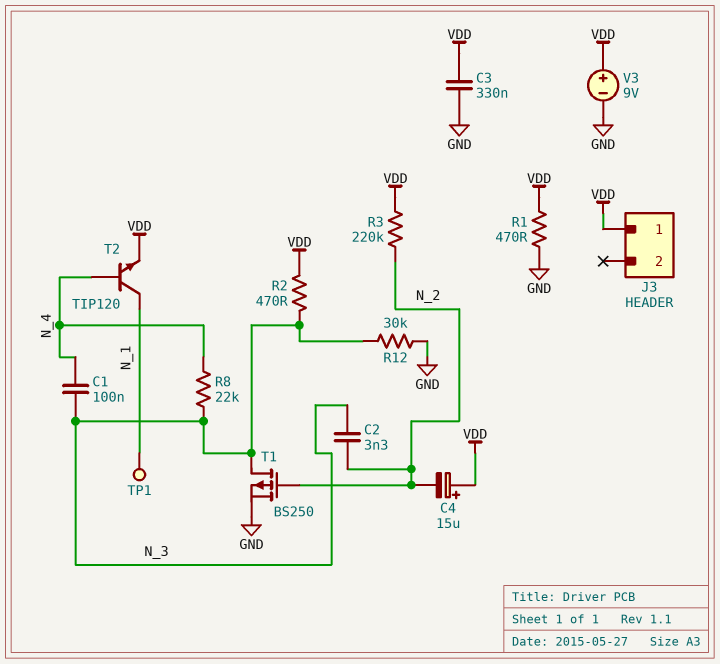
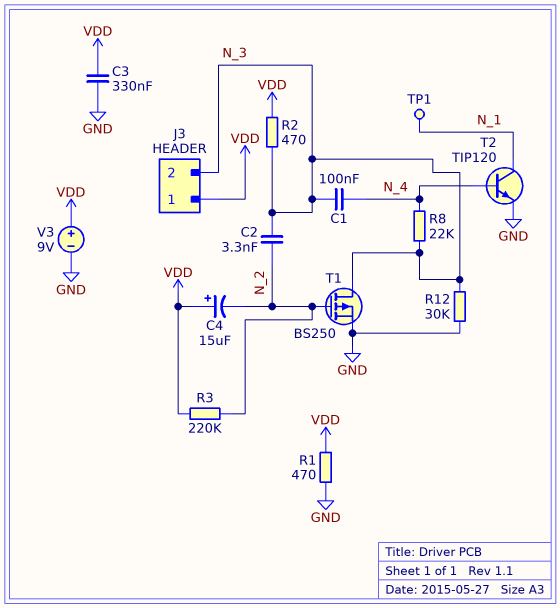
J3 pin 2: none -> N_3
T2: NPN TIP120 (B N_4, C N_1, E VDD) -> NPN TIP120 (B N_4, C N_1, E GND)

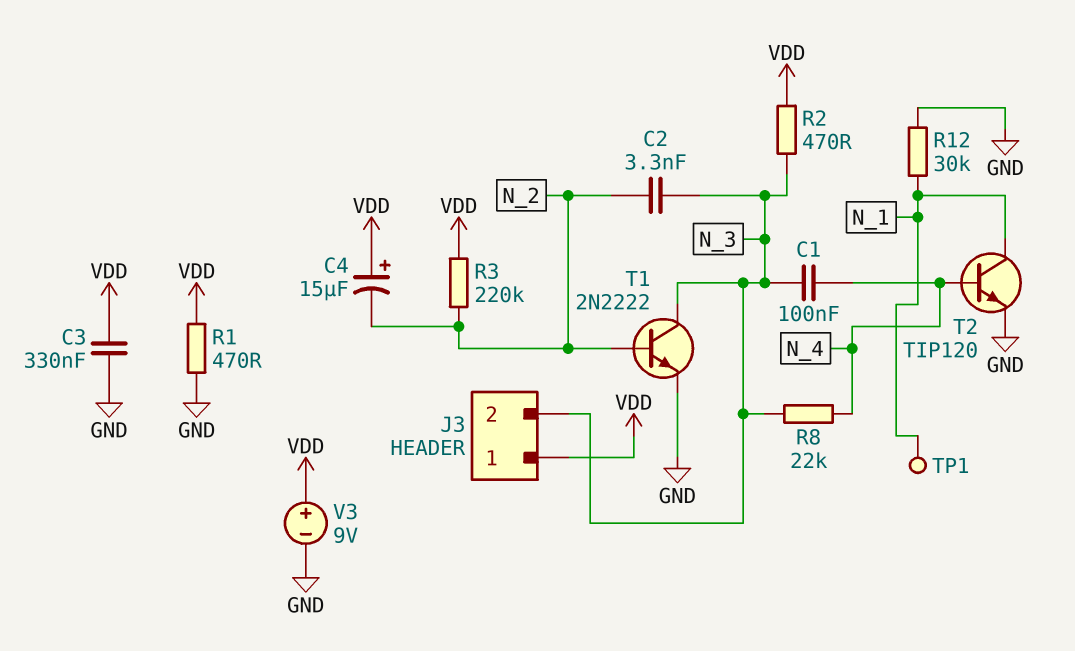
R12: 30k (GND, N_3) -> 30k (GND, N_1)
T1: PMOS BS250 (G N_2, D N_3, S GND) -> NPN 2N2222 (B N_2, C N_3, E GND)

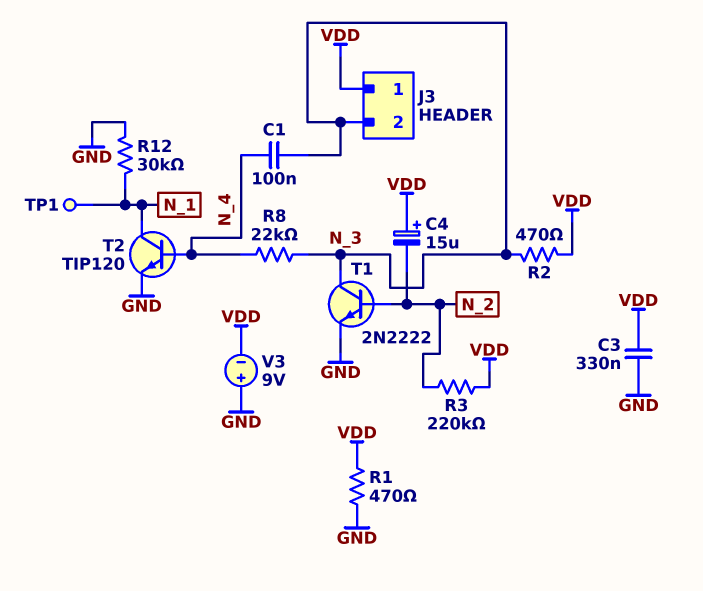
C2: 3.3nF (N_2, N_3) -> none
V3: 9V (plus VDD, minus GND) -> 9V (plus GND, minus VDD)

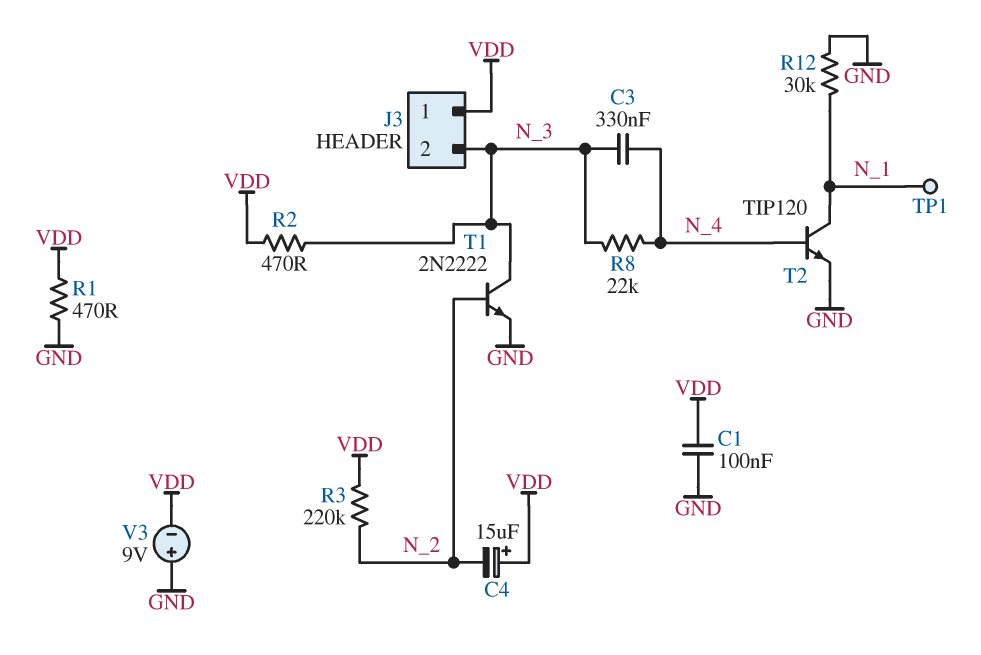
C1: 100nF (N_3, N_4) -> 100nF (GND, VDD)
C3: 330nF (GND, VDD) -> 330nF (N_3, N_4)

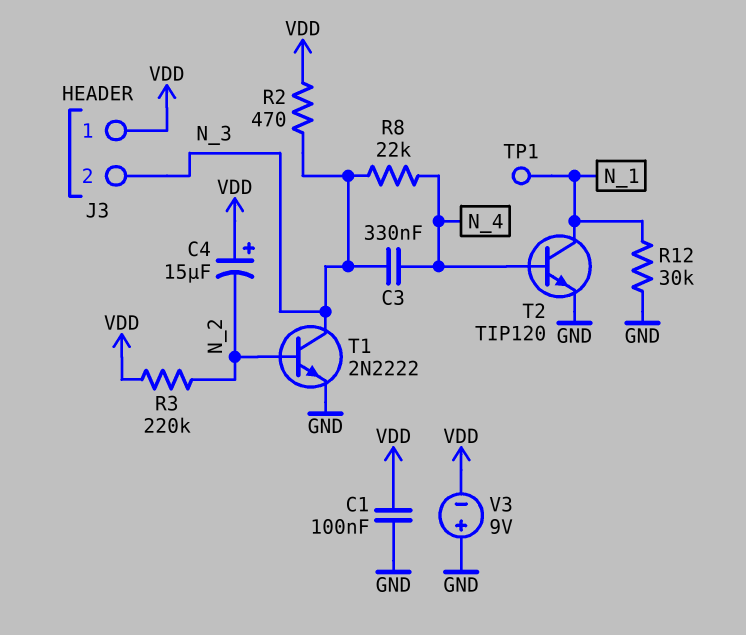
R1: 470 (GND, VDD) -> none

